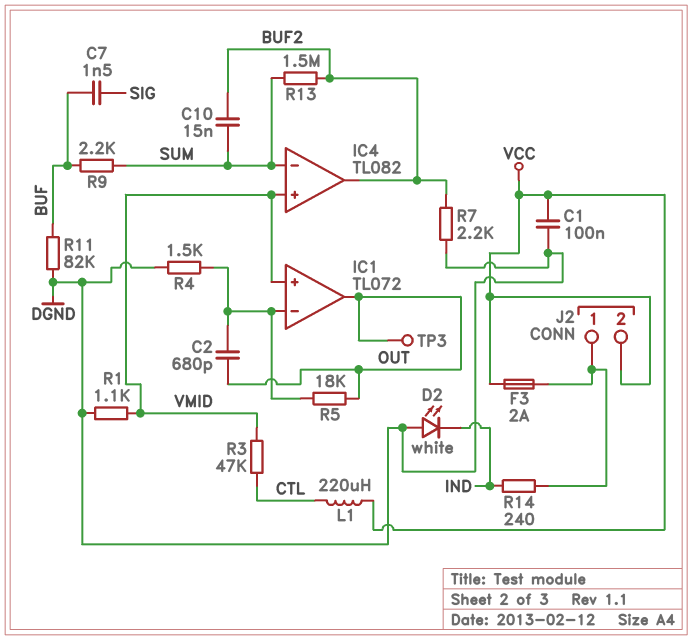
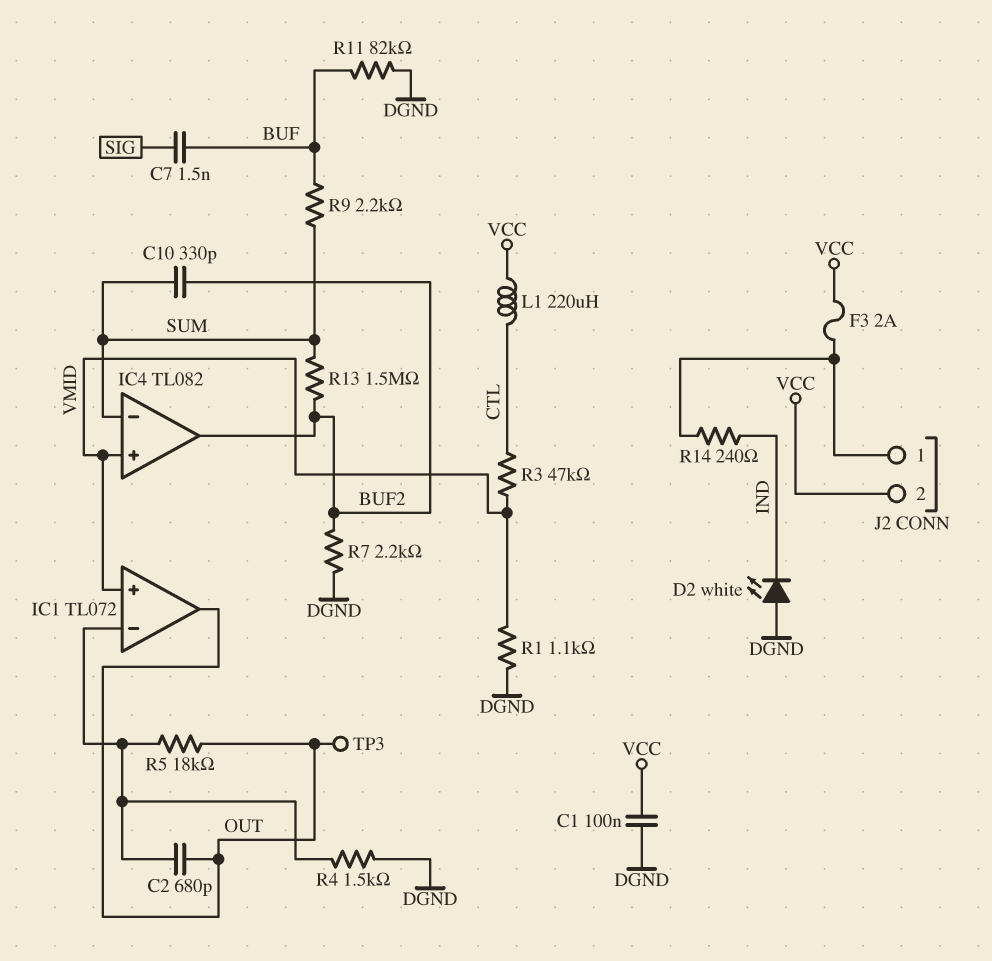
C10: 15nF (BUF2, SUM) -> 330pF (BUF2, SUM)

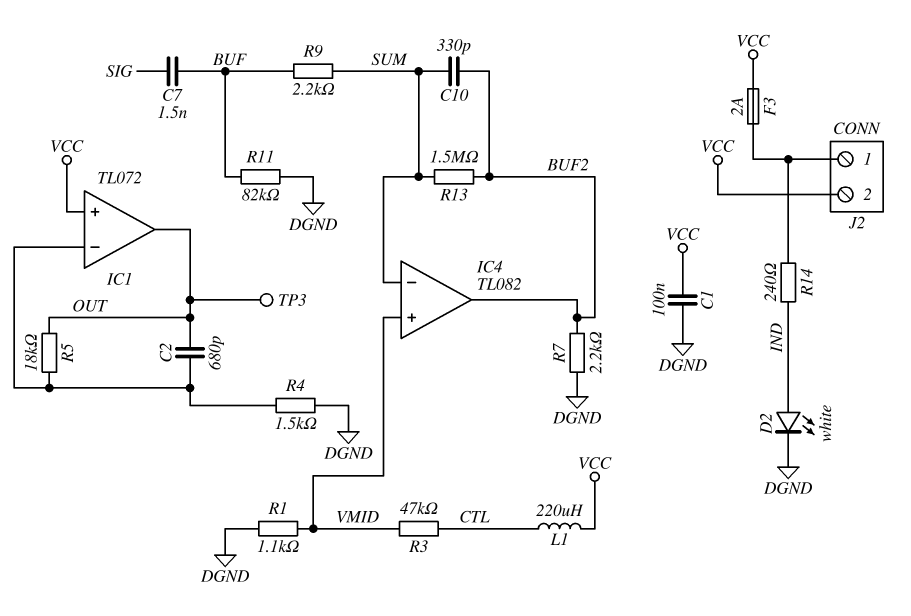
D2: LED white (A DGND, K IND) -> LED white (A IND, K DGND)
IC1 pin in+: VMID -> VCC

